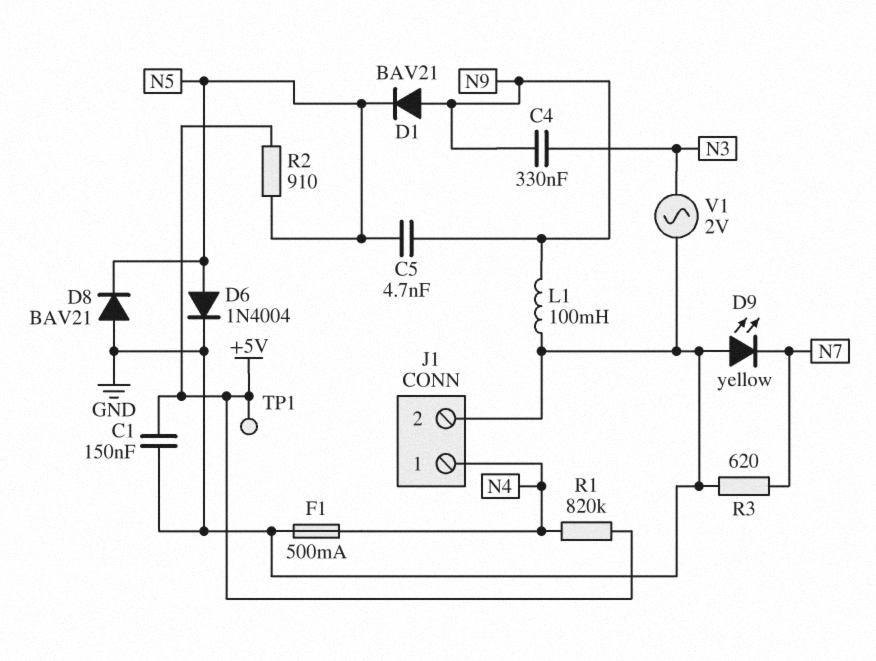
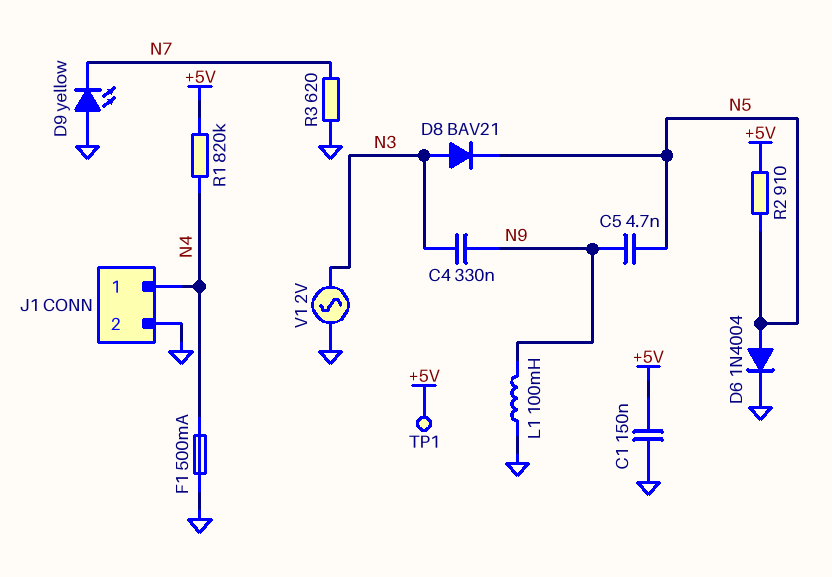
D1: diode BAV21 (A N9, K N5) -> none
D8: diode BAV21 (A GND, K N5) -> diode BAV21 (A N3, K N5)

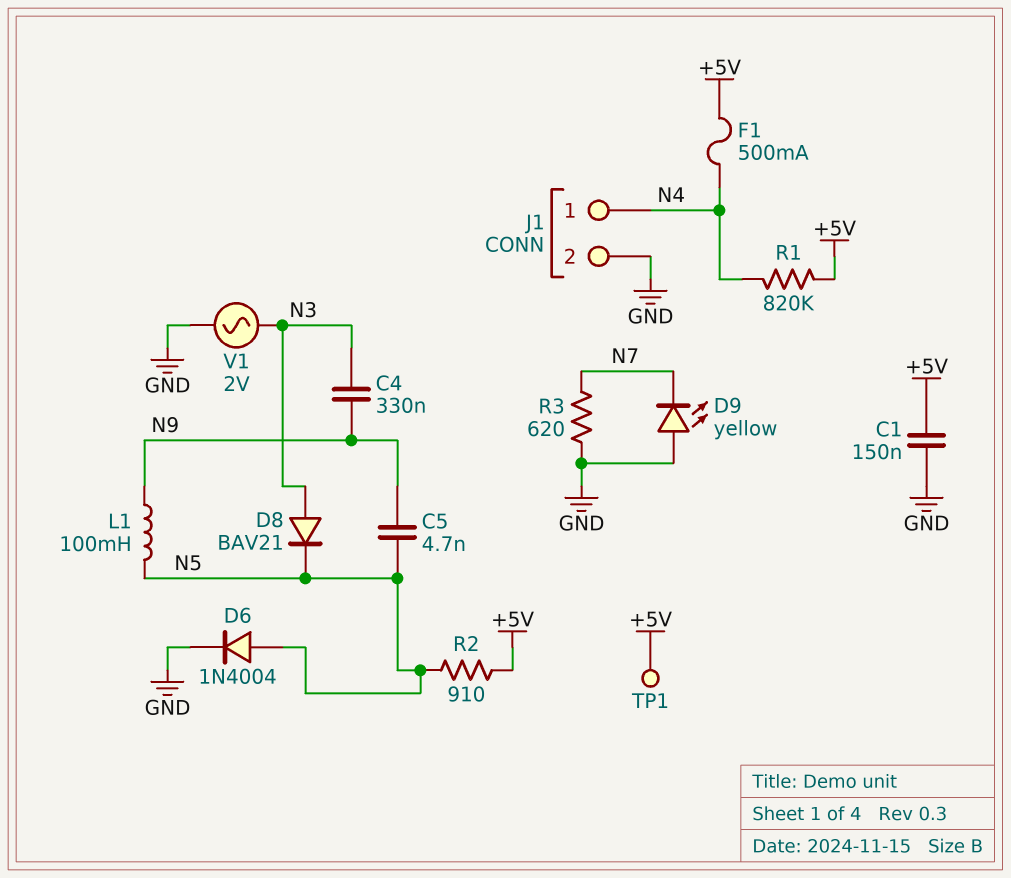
F1: 500mA (GND, N4) -> 500mA (+5V, N4)
L1: 100mH (GND, N9) -> 100mH (N5, N9)

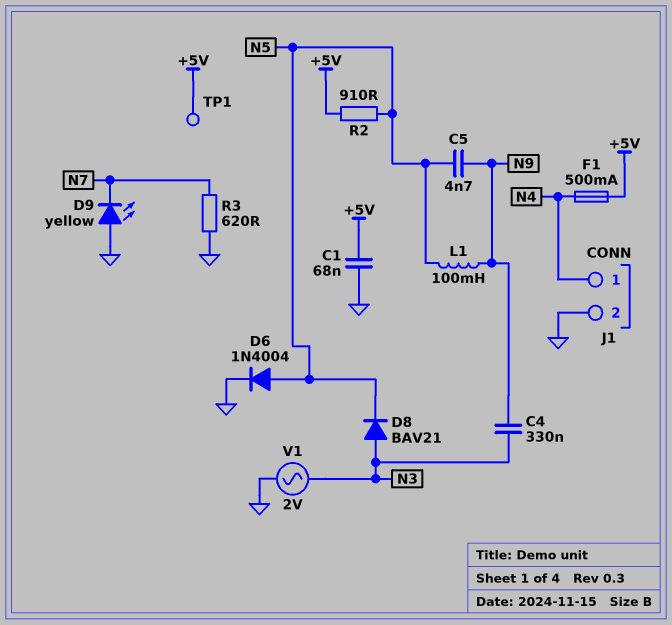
C1: 150nF (+5V, GND) -> 68nF (+5V, GND)
R1: 820k (+5V, N4) -> none

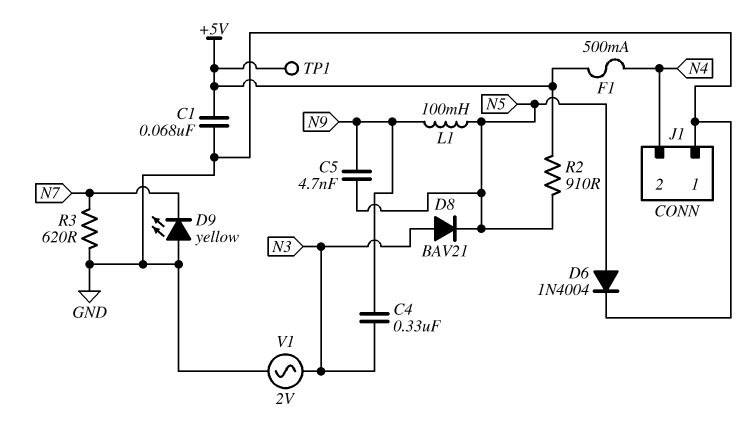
J1 pin 1: N4 -> GND
J1 pin 2: GND -> N4

